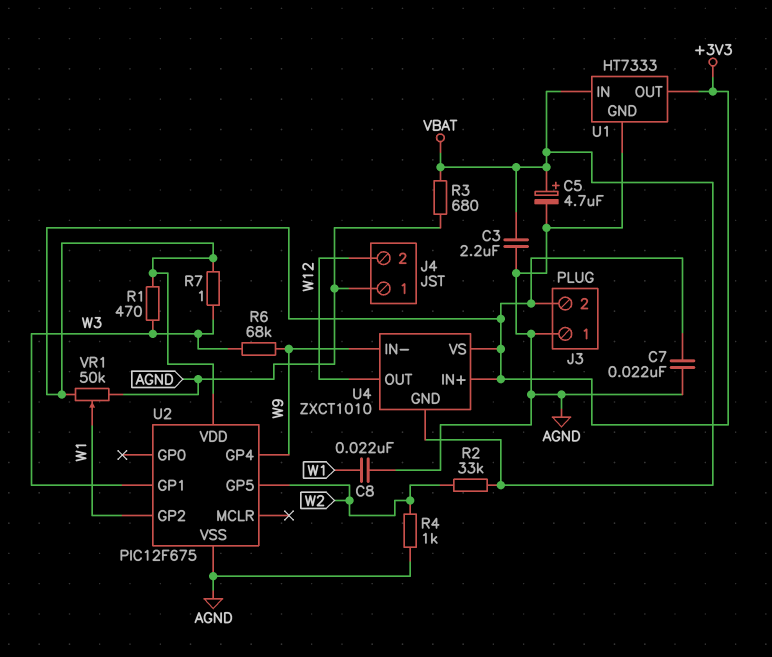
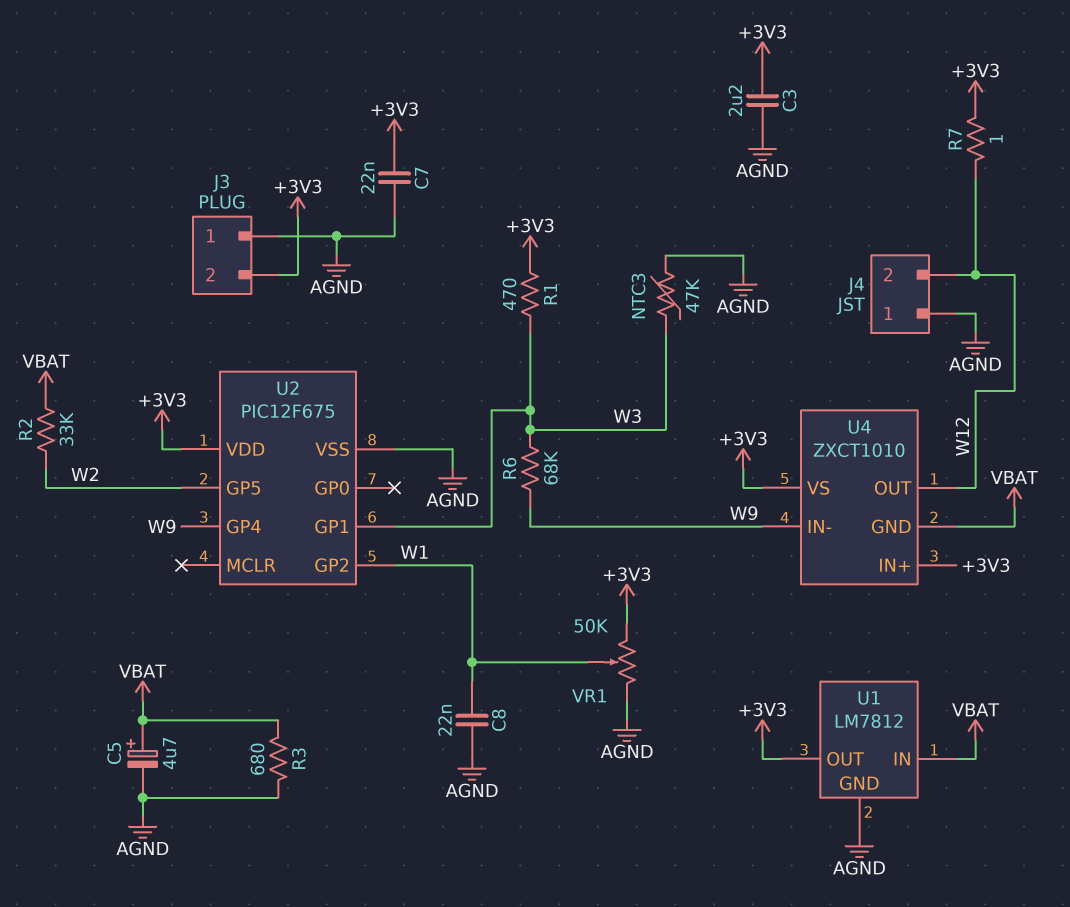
C3: 2.2uF (AGND, VBAT) -> 2.2uF (+3V3, AGND)
NTC3: none -> 47k (AGND, W3)
R4: 1k (AGND, W2) -> none
R7: 1 (+3V3, W3) -> 1 (+3V3, W12)
U1: HT7333 -> LM7812

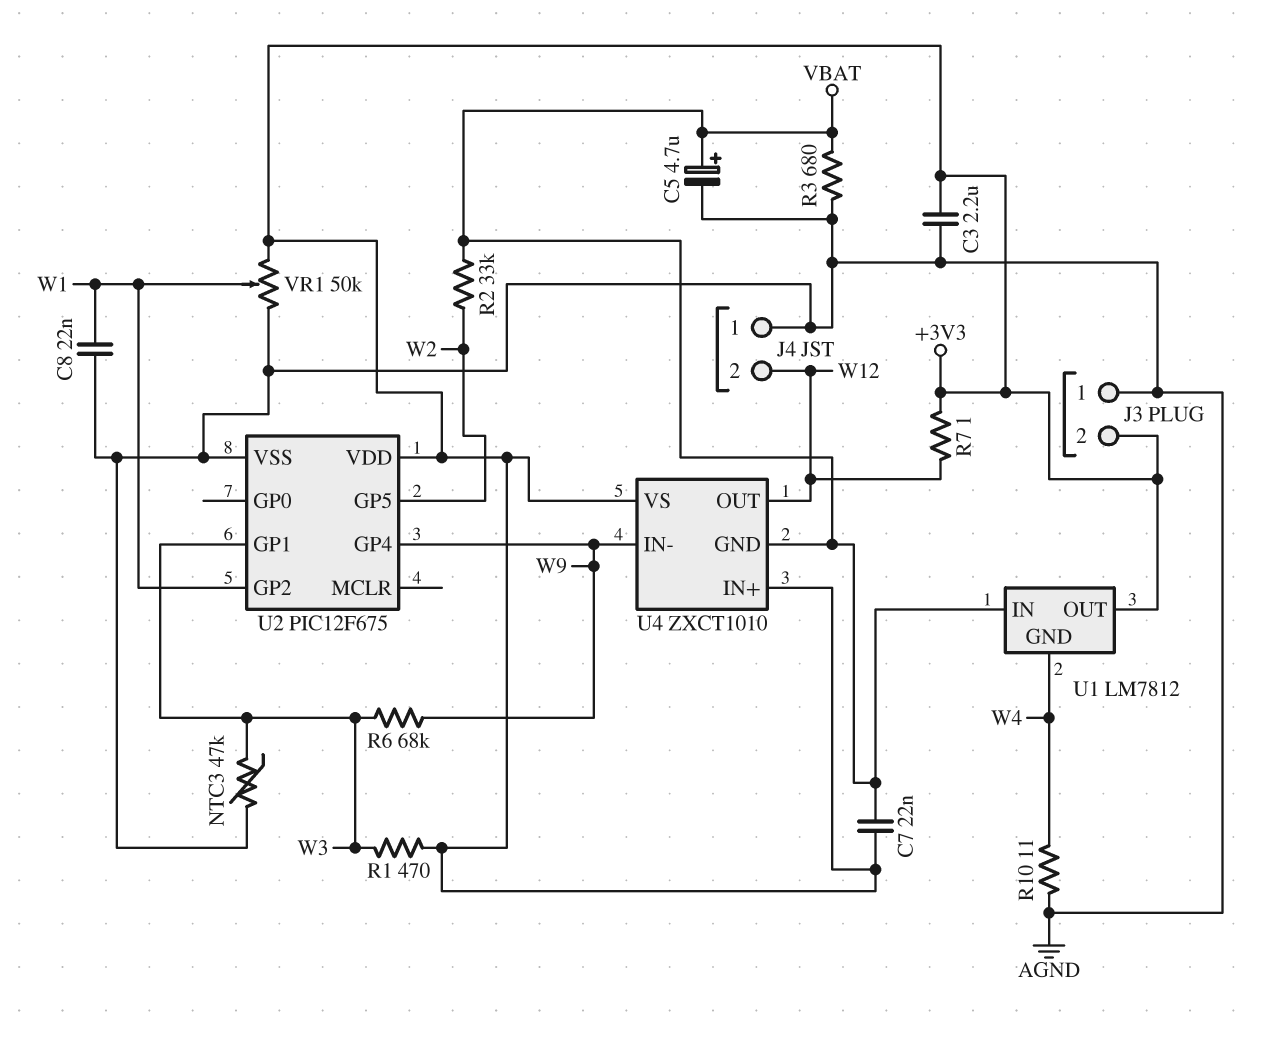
C7: 22nF (+3V3, AGND) -> 22nF (+3V3, VBAT)
R10: none -> 11 (AGND, W4)
U1 pin GND: AGND -> W4

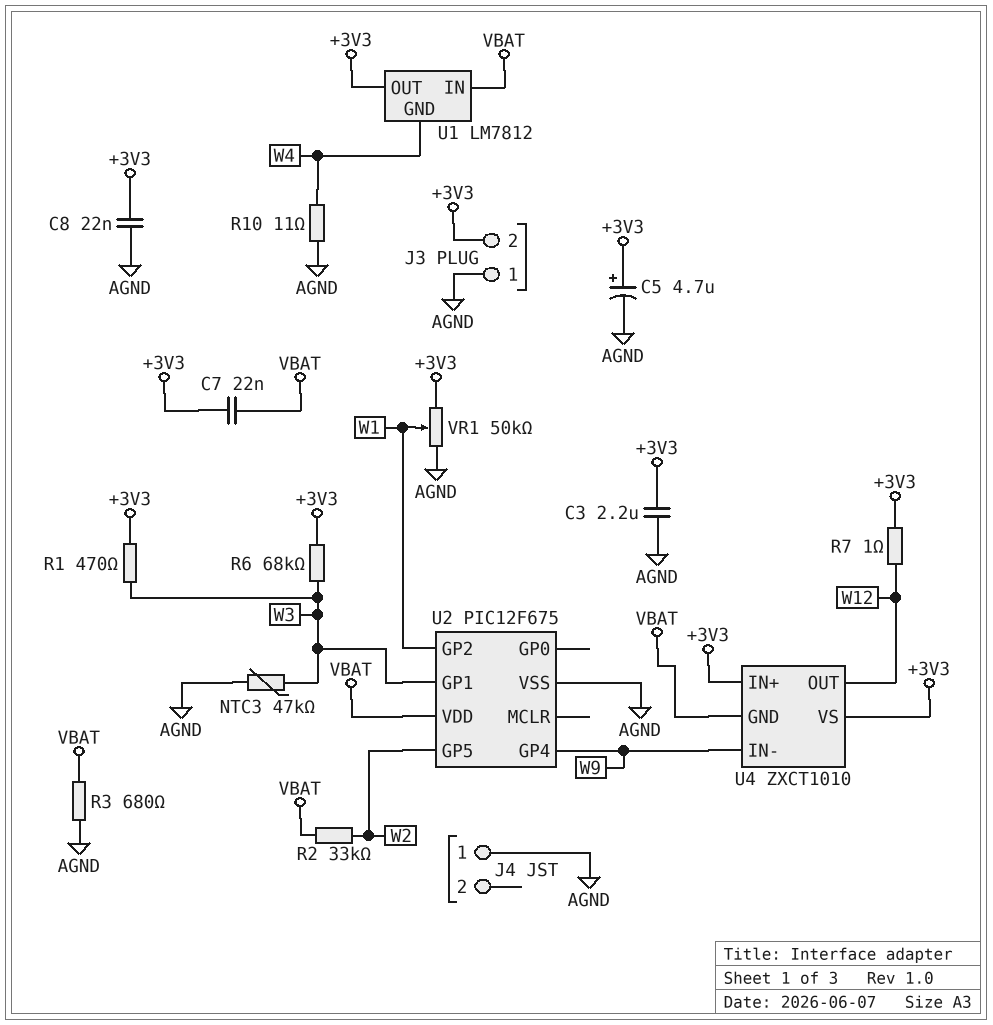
C5: 4.7uF (plus VBAT, minus AGND) -> 4.7uF (plus +3V3, minus AGND)
C8: 22nF (AGND, W1) -> 22nF (+3V3, AGND)
J4 pin 2: W12 -> none
R6: 68k (W3, W9) -> 68k (+3V3, W3)
U2 pin VDD: +3V3 -> VBAT

